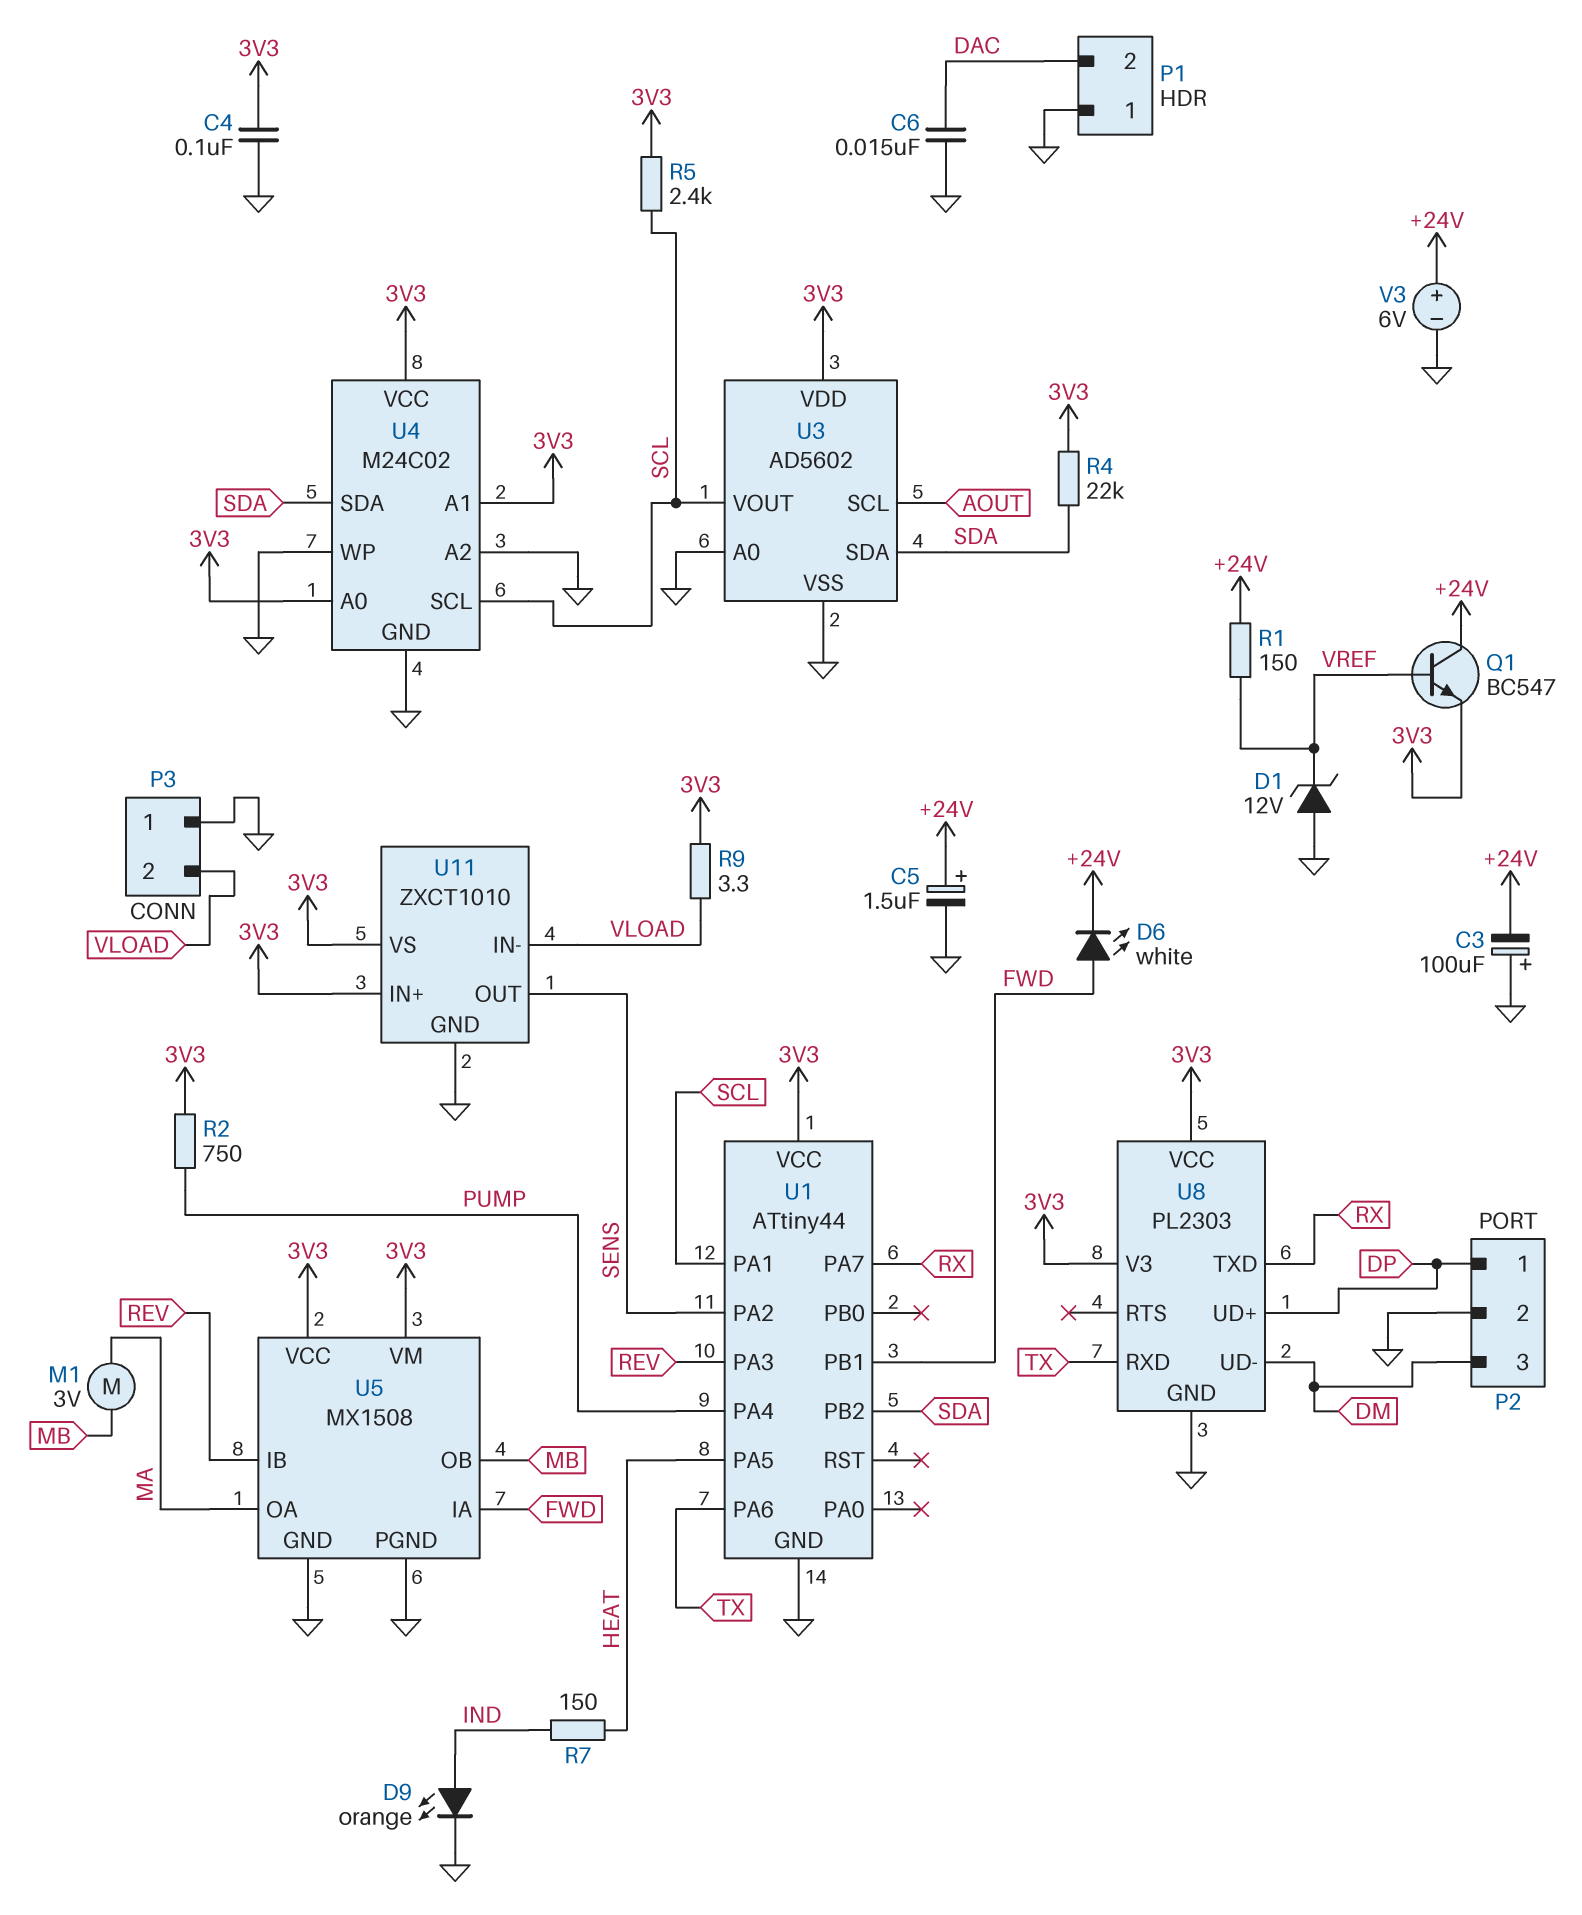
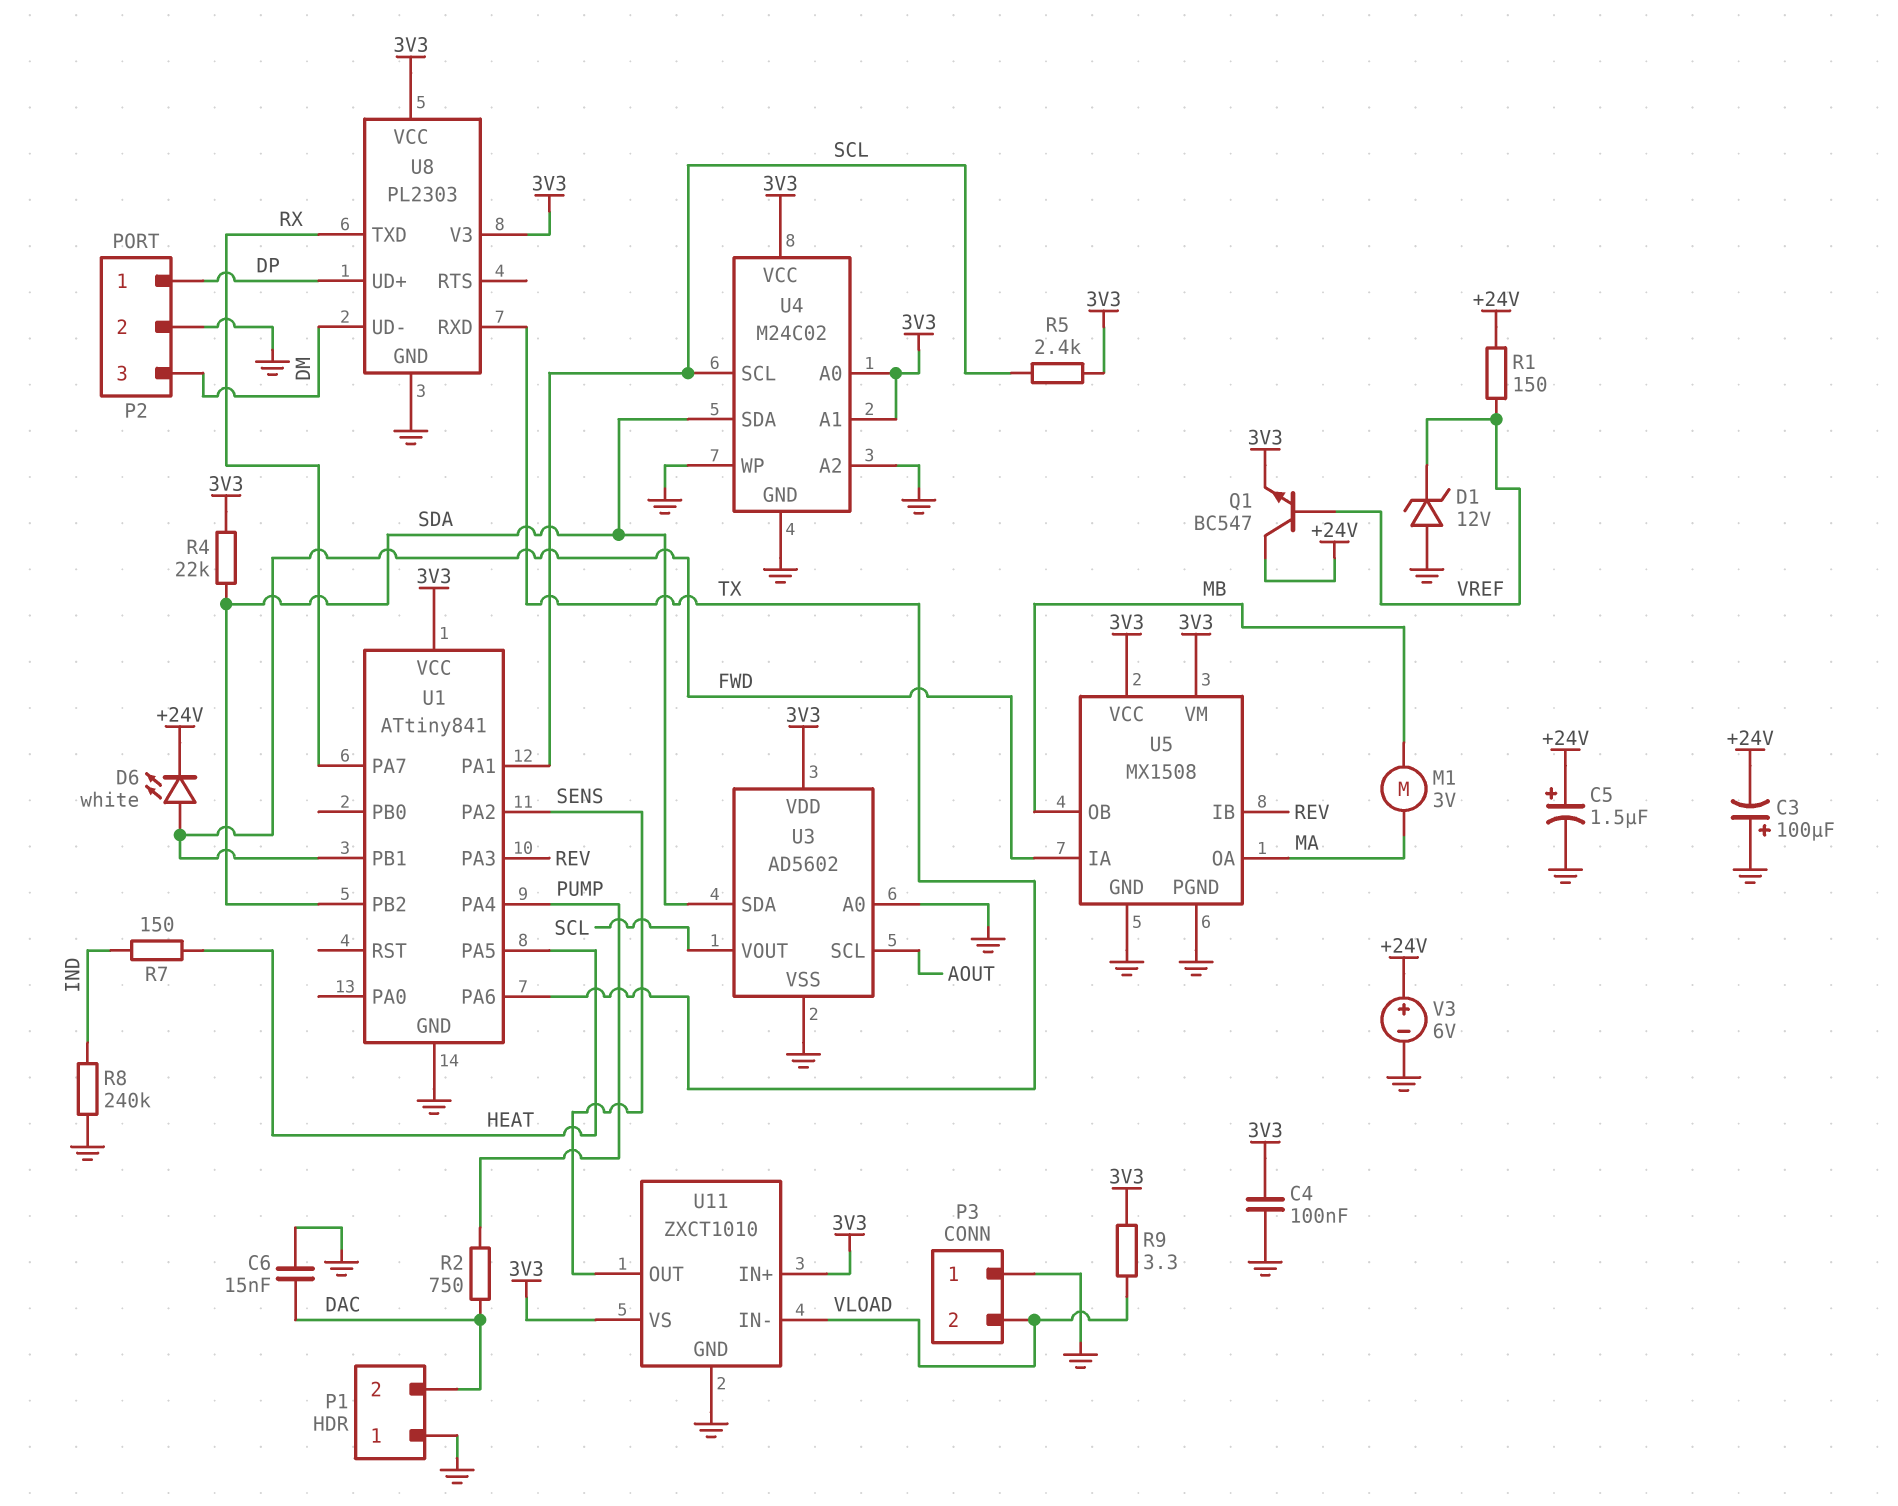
D9: LED orange (A IND, K GND) -> none
R2: 750 (3V3, PUMP) -> 750 (DAC, PUMP)
R8: none -> 240k (GND, IND)
U1: ATtiny44 -> ATtiny841

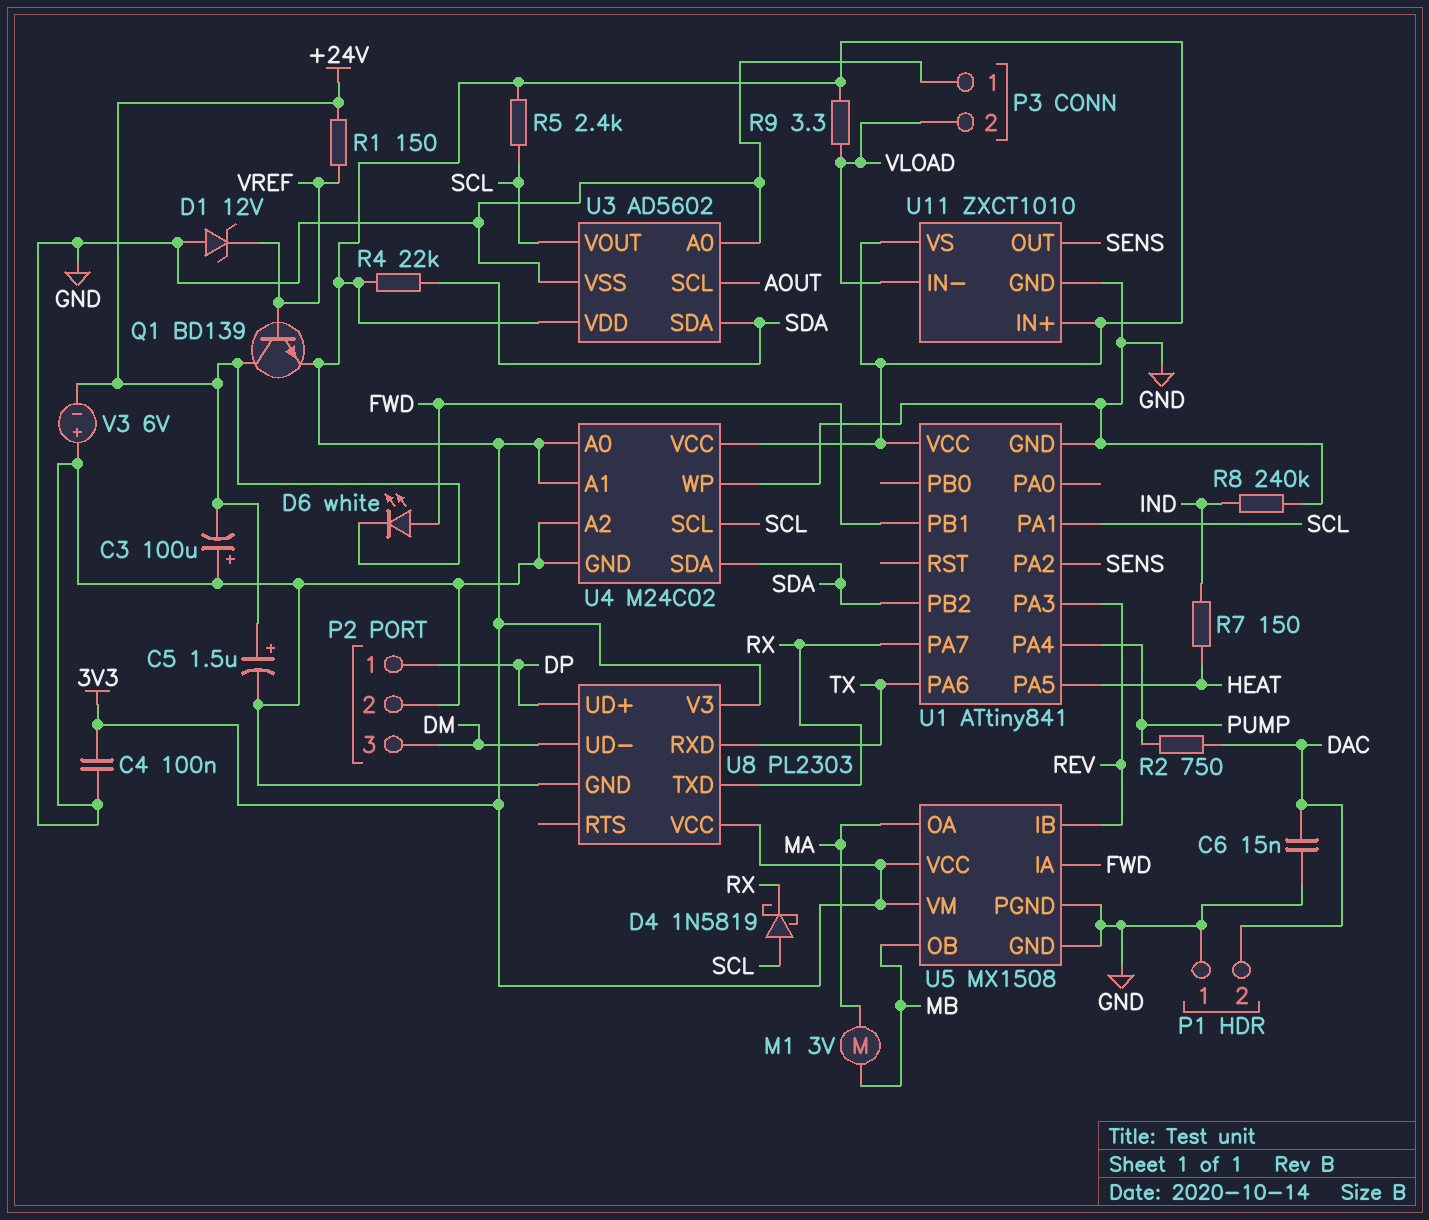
D4: none -> schottky 1N5819 (A SCL, K RX)
Q1: NPN BC547 (B VREF, C +24V, E 3V3) -> NPN BD139 (B VREF, C +24V, E 3V3)
V3: 6V (plus +24V, minus GND) -> 6V (plus GND, minus +24V)

